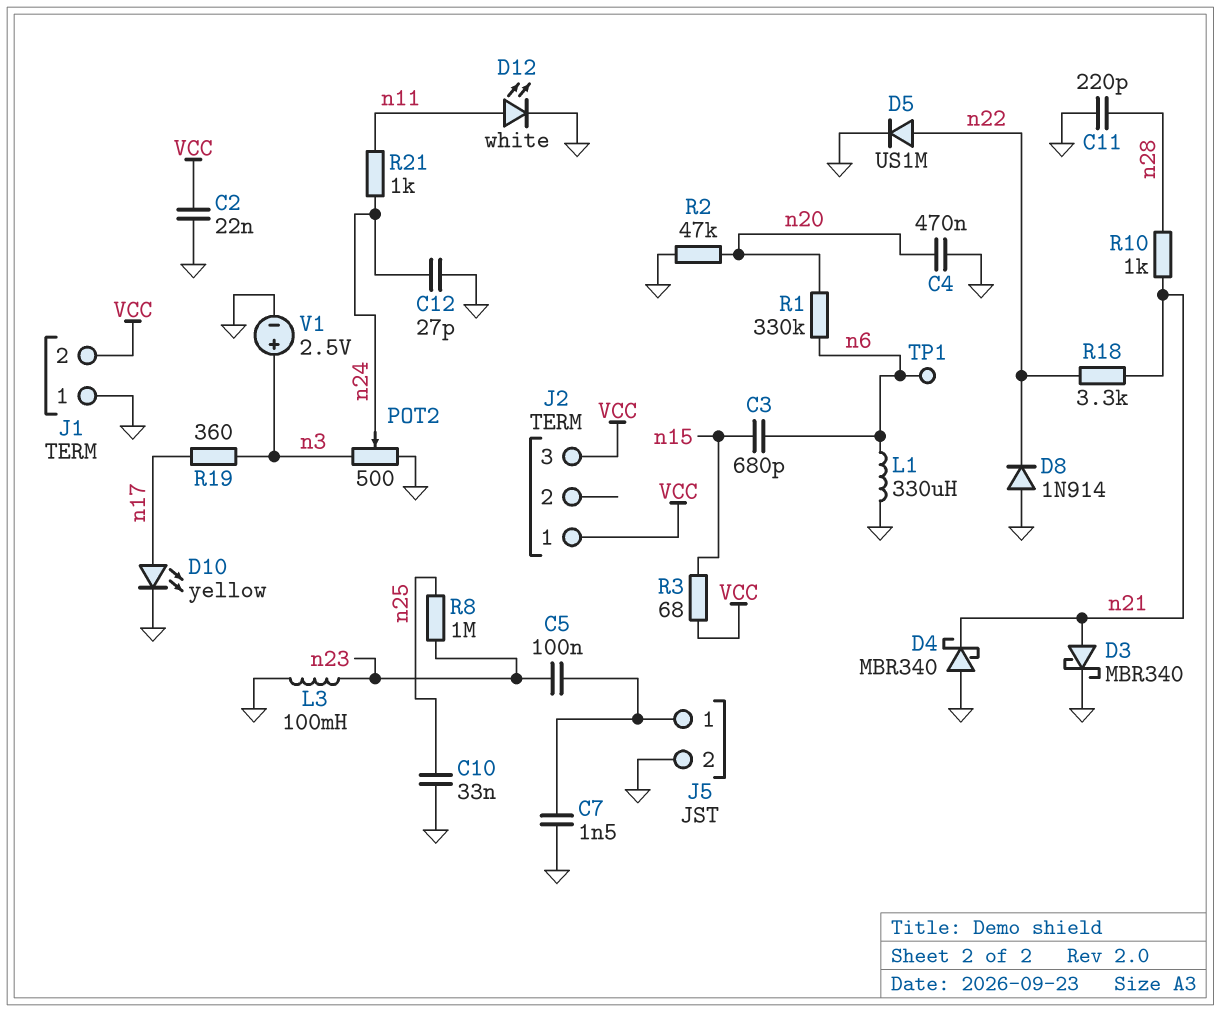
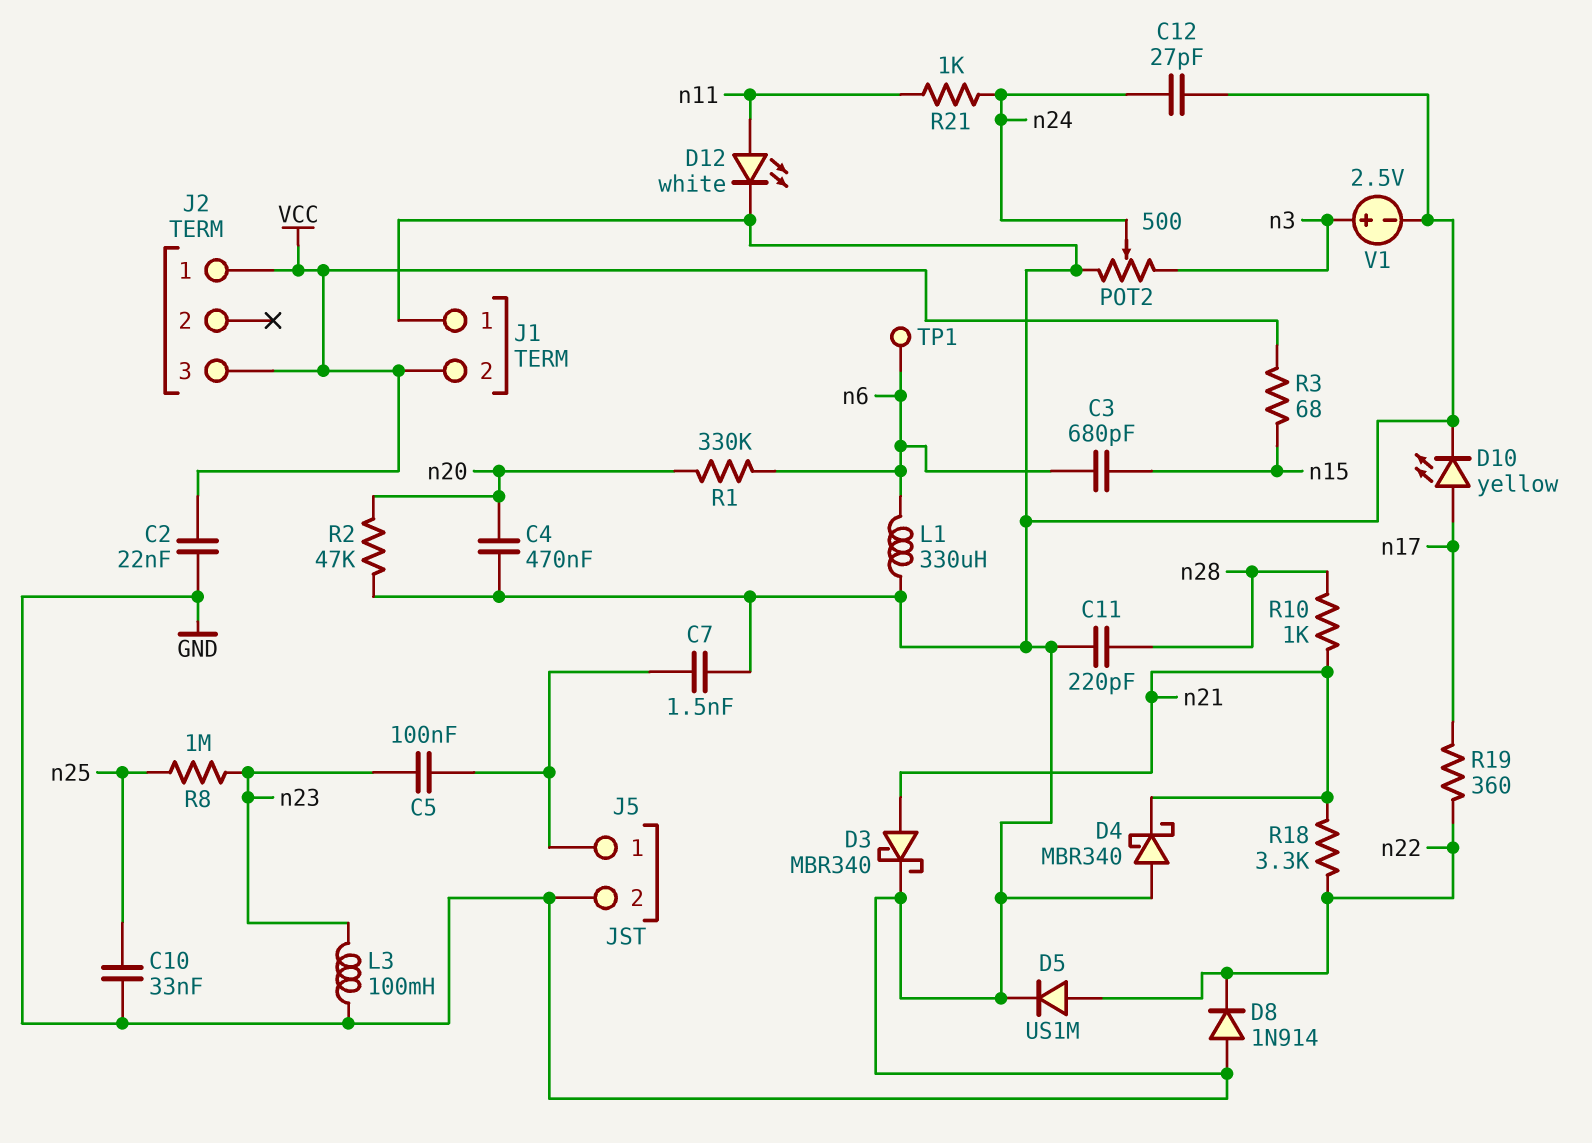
R19: 360 (n3, n17) -> 360 (n17, n22)

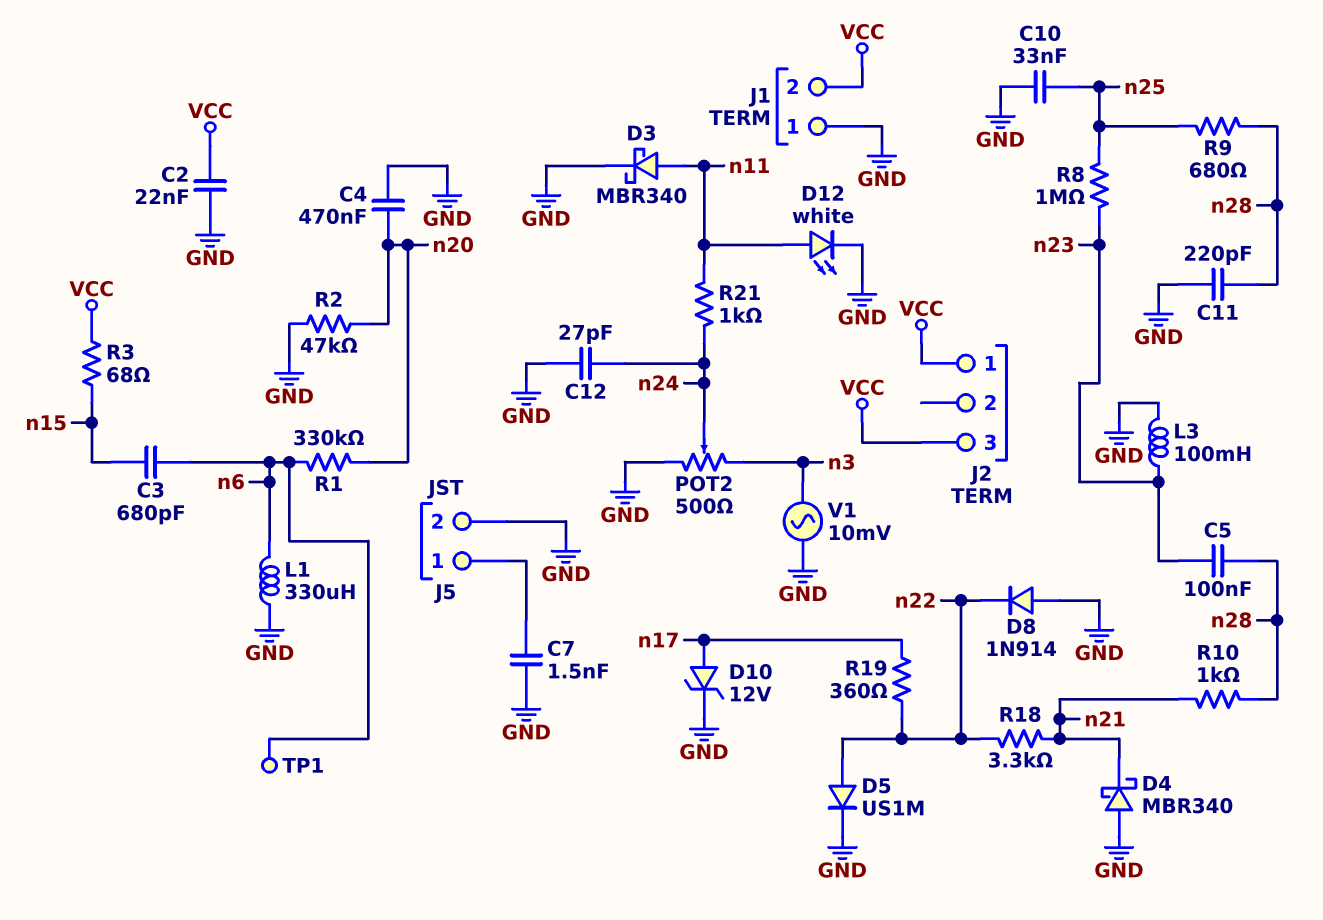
C5: 100nF (J5/1, n23) -> 100nF (n23, n28)
D3: schottky MBR340 (A n21, K GND) -> schottky MBR340 (A n11, K GND)
D10: LED yellow (A n17, K GND) -> zener 12V (A n17, K GND)
R9: none -> 680 (n25, n28)
V1: 2.5V (plus n3, minus GND) -> AC 10mV (GND, n3)

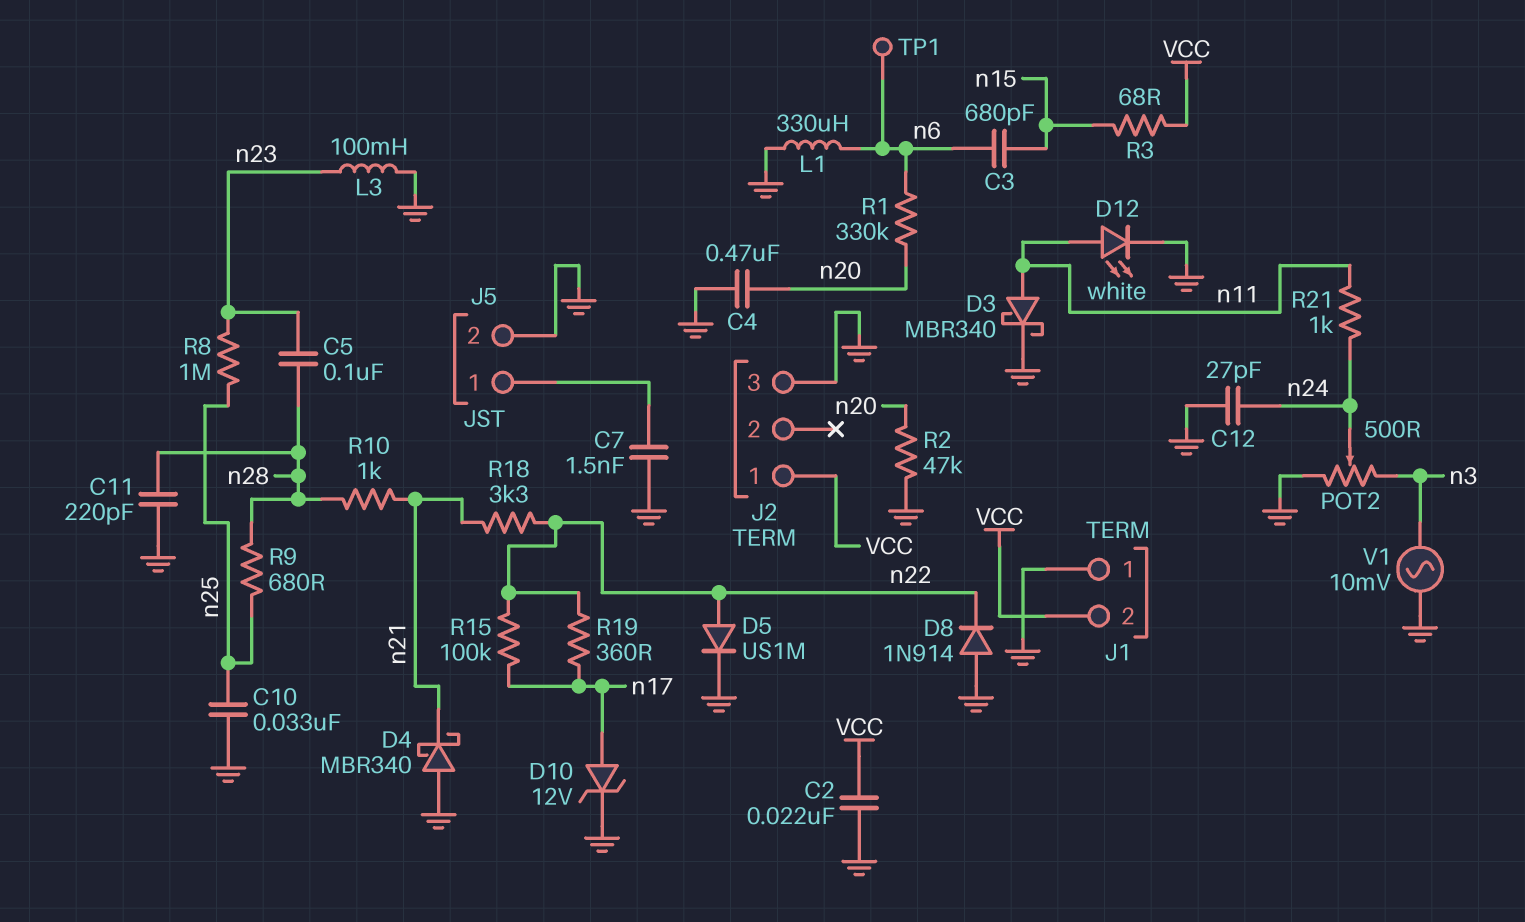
J2 pin 3: VCC -> GND
R15: none -> 100k (n17, n22)

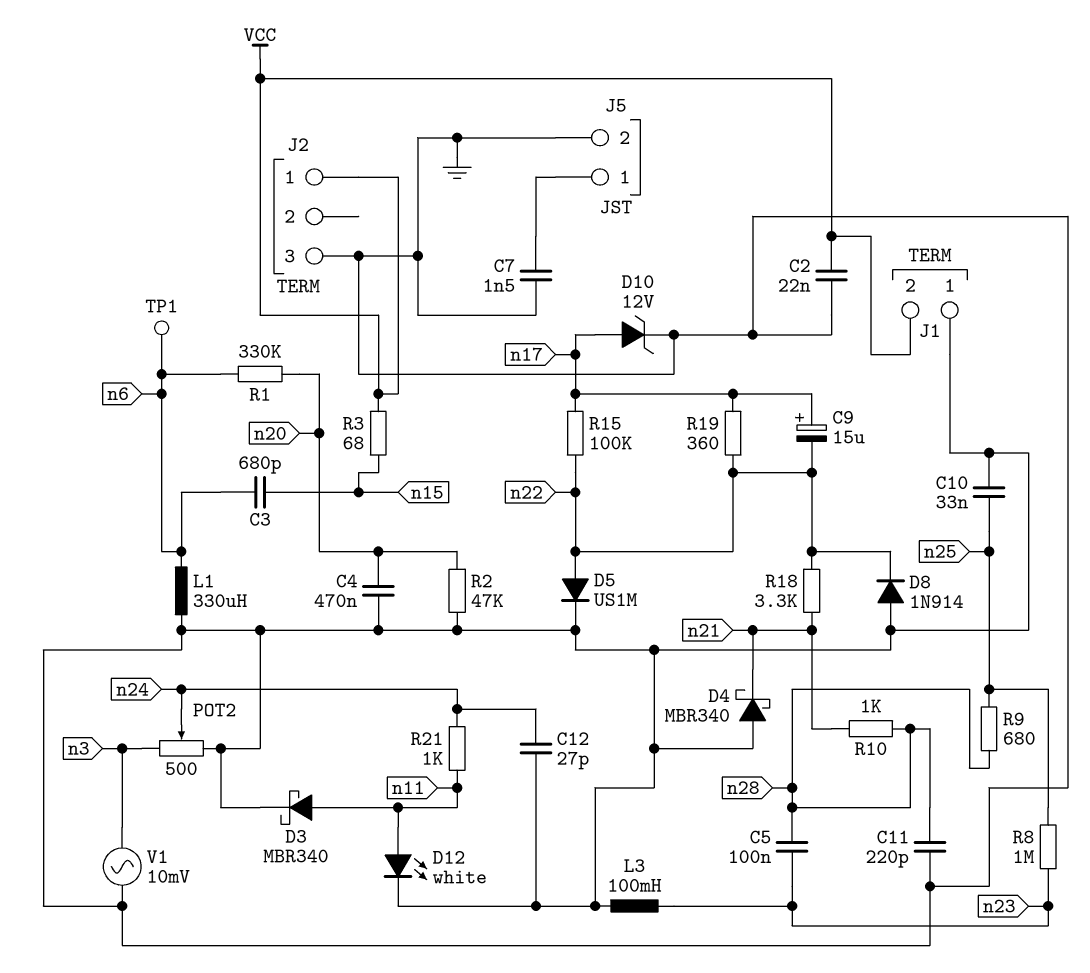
C9: none -> 15uF (plus n17, minus n22)

